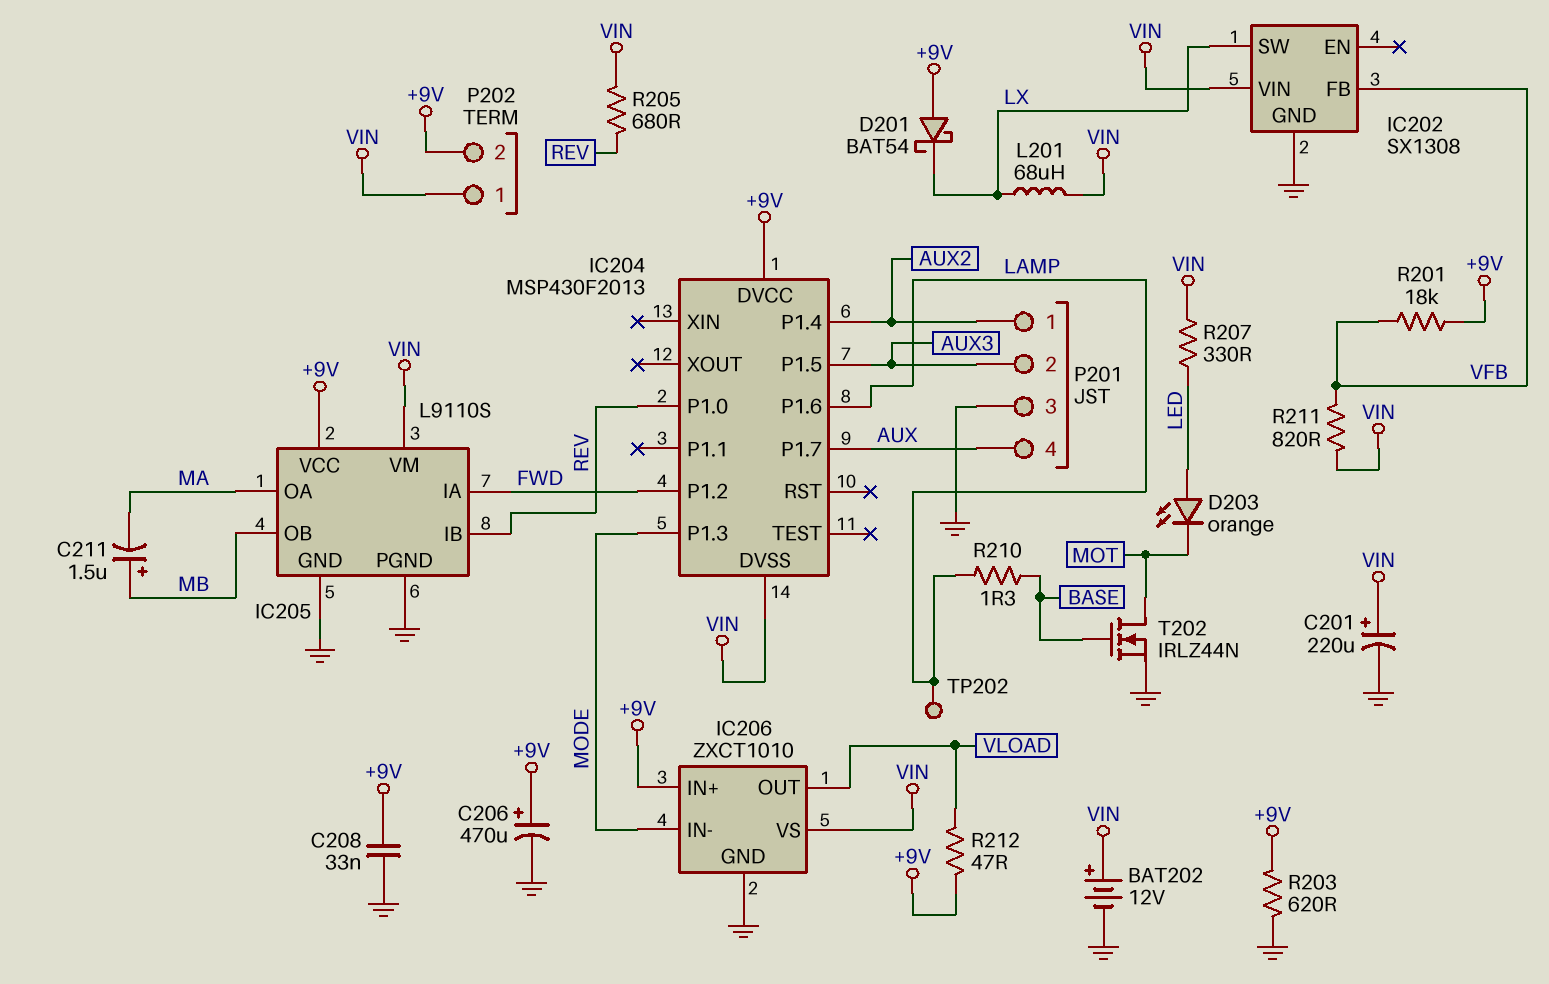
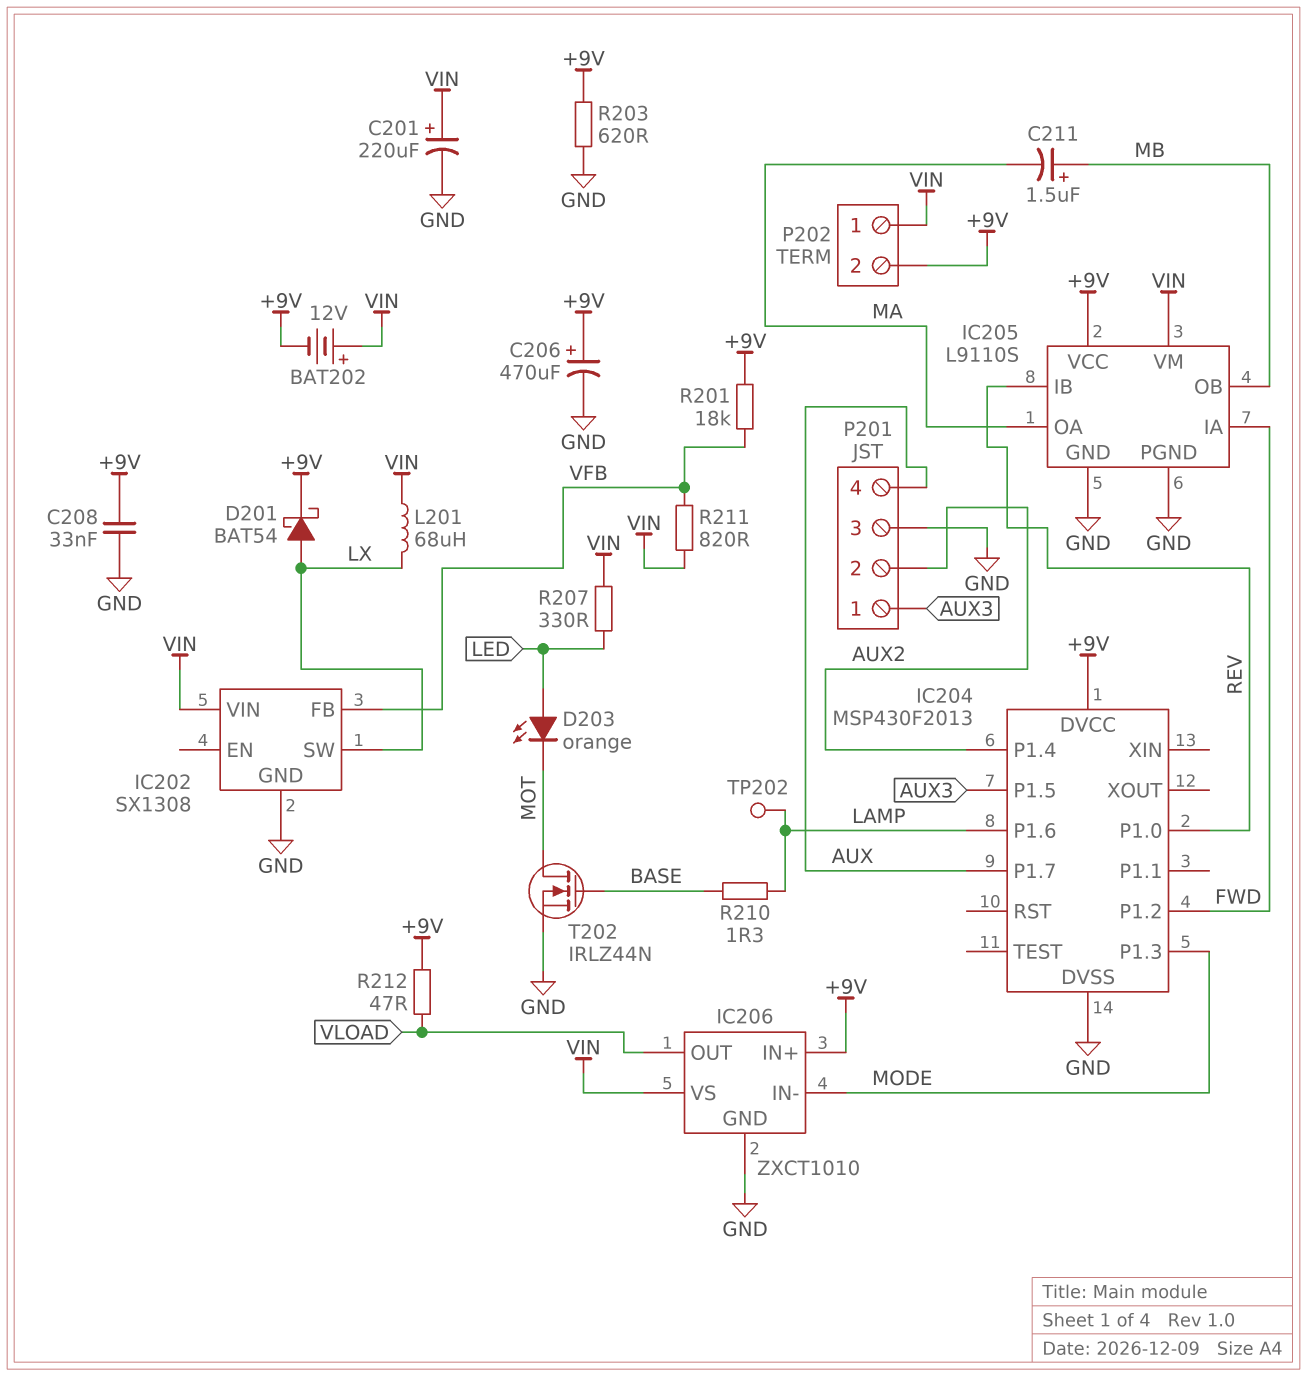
BAT202: 12V (plus VIN, minus GND) -> 12V (plus VIN, minus +9V)
D201: schottky BAT54 (A +9V, K LX) -> schottky BAT54 (A LX, K +9V)
IC204 pin DVSS: VIN -> GND
P201 pin 1: AUX2 -> AUX3
P201 pin 2: AUX3 -> AUX2
R205: 680 (REV, VIN) -> none

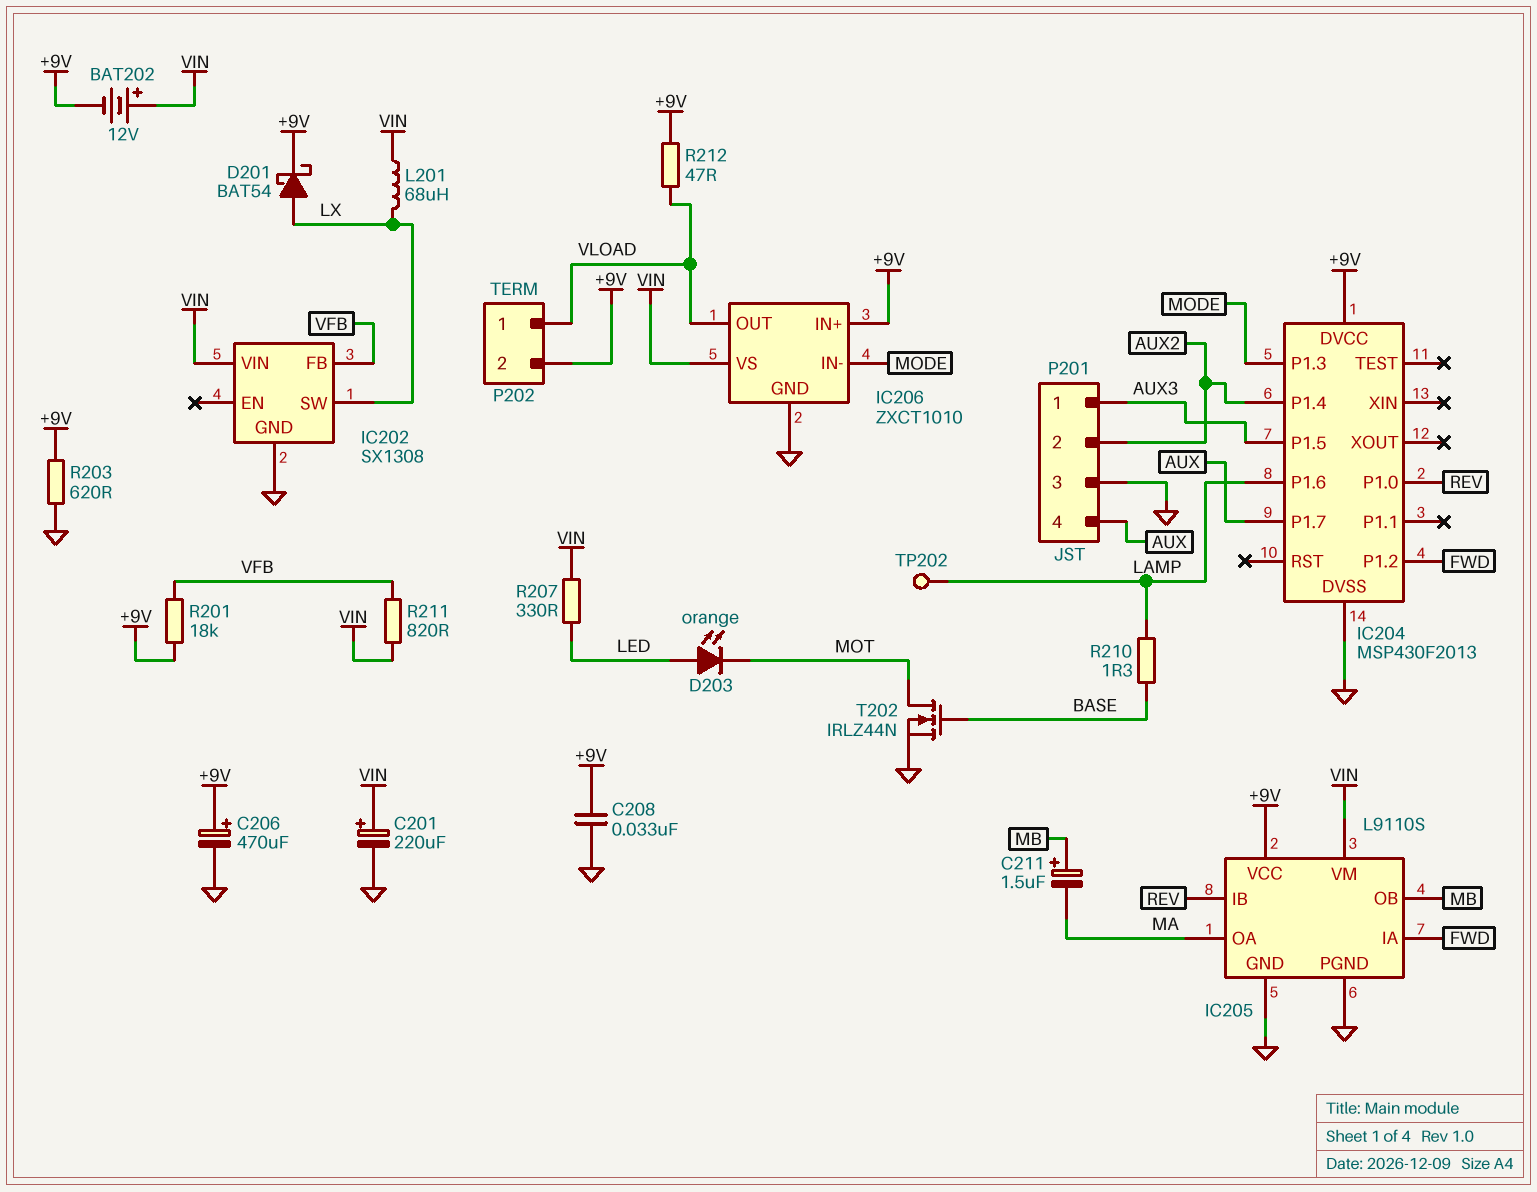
P202 pin 1: VIN -> VLOAD

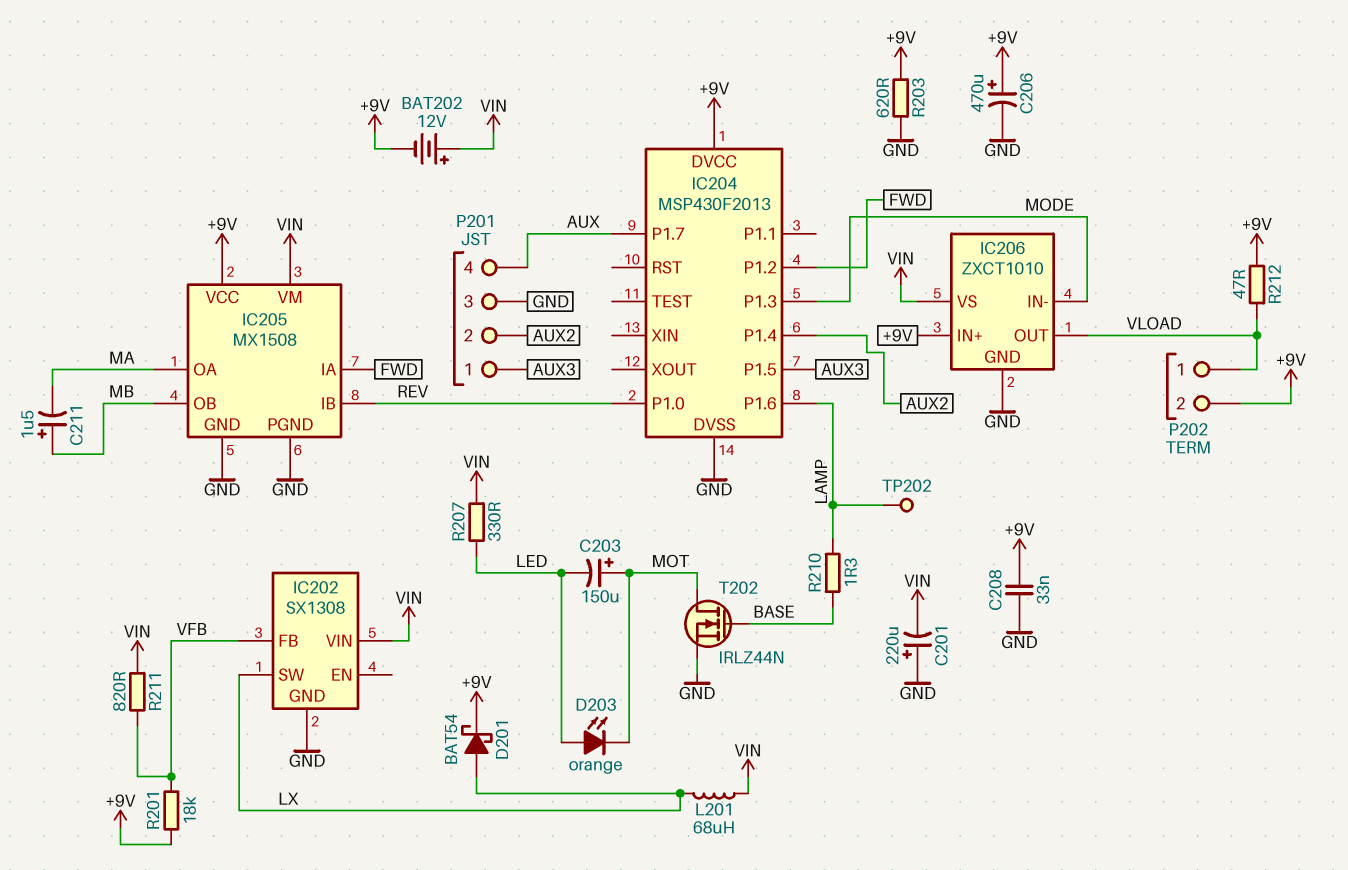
C201: 220uF (plus VIN, minus GND) -> 220uF (plus GND, minus VIN)
C203: none -> 150uF (plus MOT, minus LED)
IC205: L9110S -> MX1508

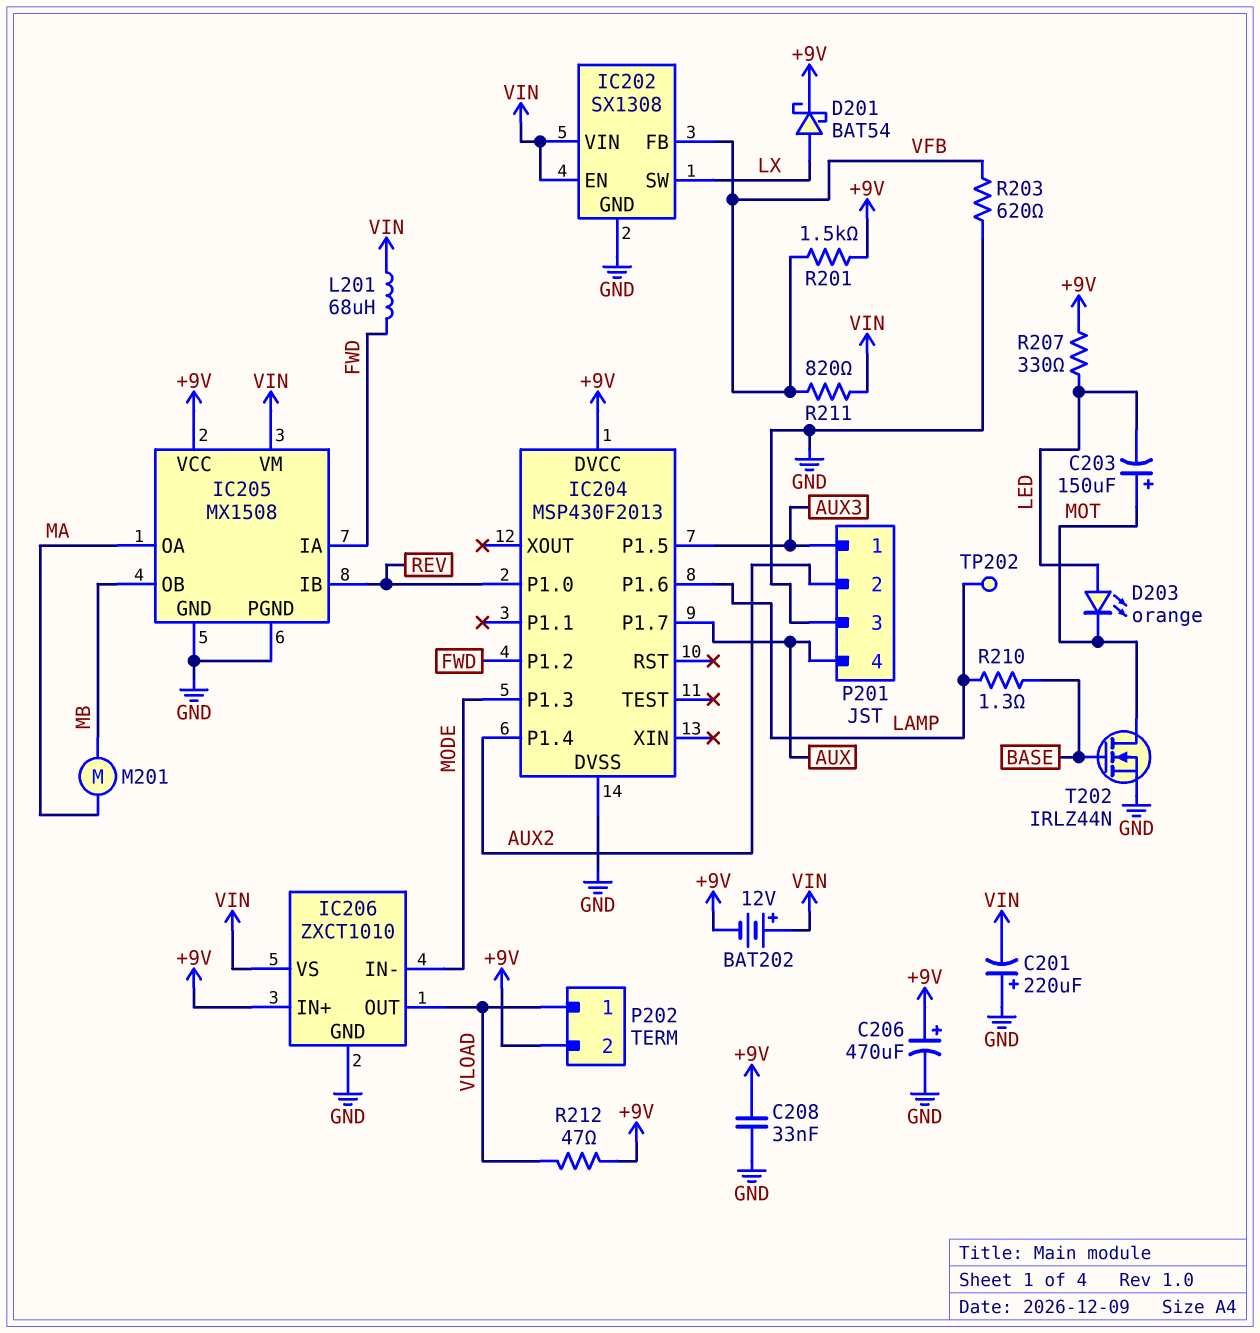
C211: 1.5uF (plus MB, minus MA) -> none
IC202 pin EN: none -> VIN
L201: 68uH (LX, VIN) -> 68uH (FWD, VIN)
M201: none -> motor (MA, MB)
R201: 18k (+9V, VFB) -> 1.5k (+9V, VFB)
R203: 620 (+9V, GND) -> 620 (GND, VFB)
R207: 330 (LED, VIN) -> 330 (+9V, LED)

